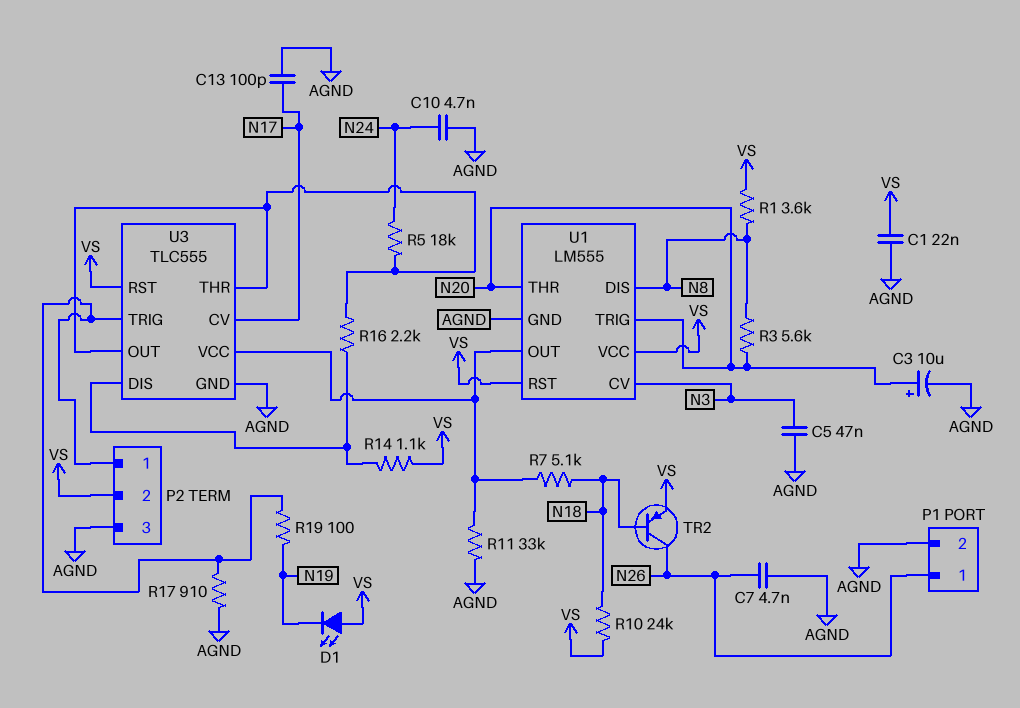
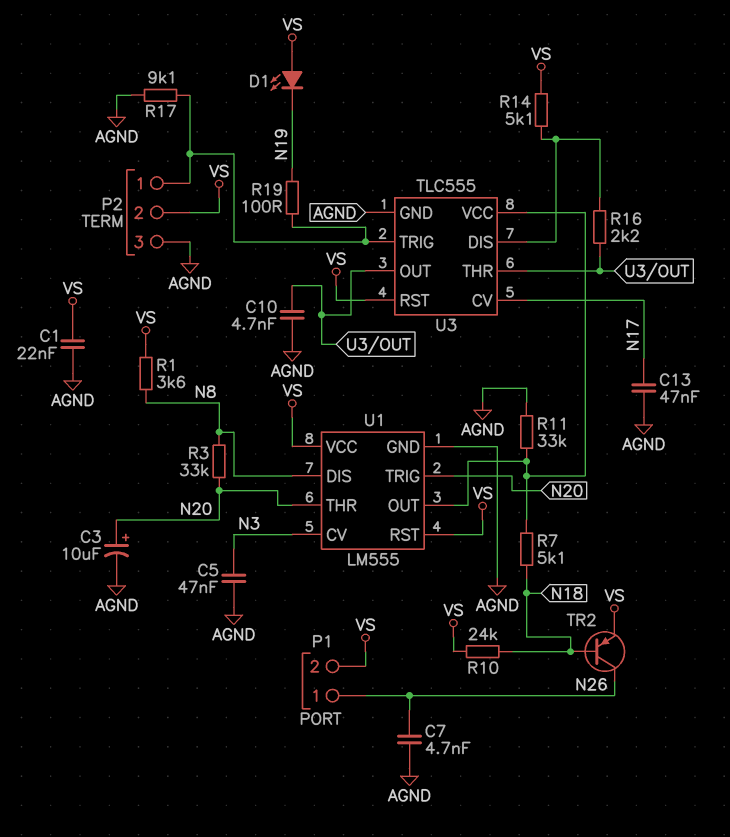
C10: 4.7nF (AGND, N24) -> 4.7nF (AGND, U3/OUT)
C13: 100pF (AGND, N17) -> 47nF (AGND, N17)
P1 pin 2: AGND -> VS
R3: 5.6k (N8, N20) -> 33k (N8, N20)
R5: 18k (N24, U3/OUT) -> none
R14: 1.1k (U3/DIS, VS) -> 5.1k (U3/DIS, VS)
R17: 910 (AGND, P2/1) -> 9.1k (AGND, P2/1)

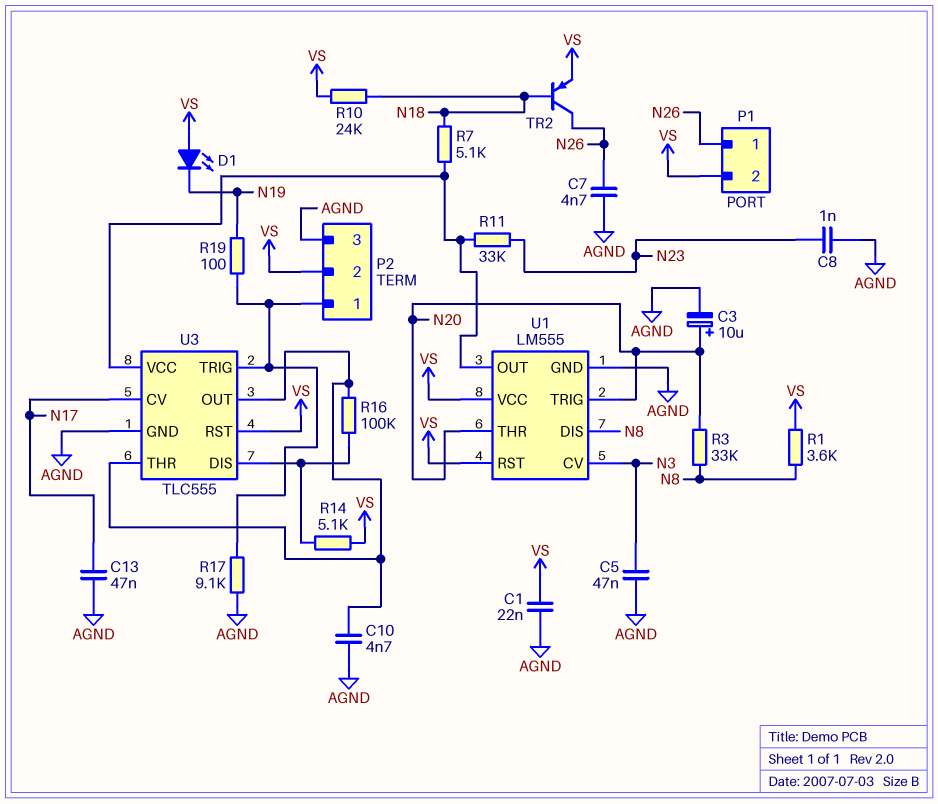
C8: none -> 1nF (AGND, N23)
R11: 33k (AGND, U1/OUT) -> 33k (N23, U1/OUT)
R16: 2.2k (U3/DIS, U3/OUT) -> 100k (U3/DIS, U3/OUT)

